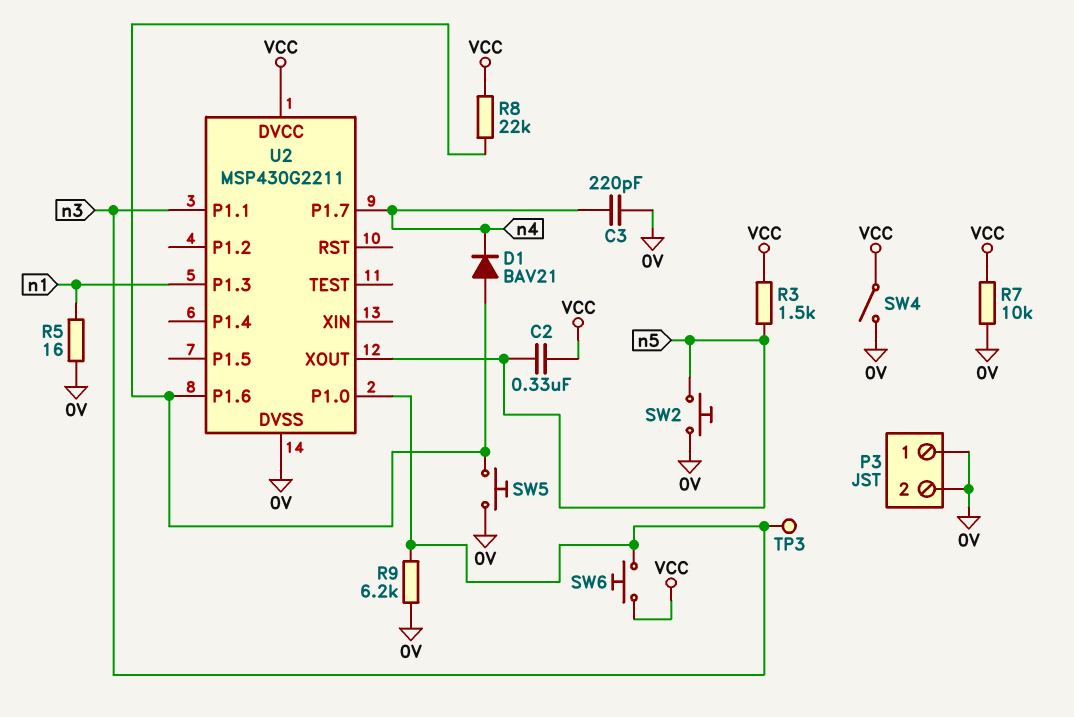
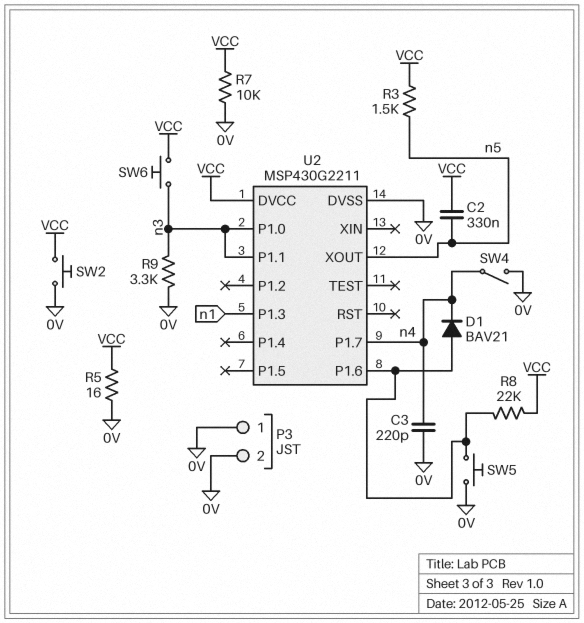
R5: 16 (0V, n1) -> 16 (0V, VCC)
R9: 6.2k (0V, n3) -> 3.3k (0V, n3)
SW2: button (0V, n5) -> button (0V, VCC)
SW4: switch (0V, VCC) -> switch (0V, n4)
TP3: test point (n3) -> none

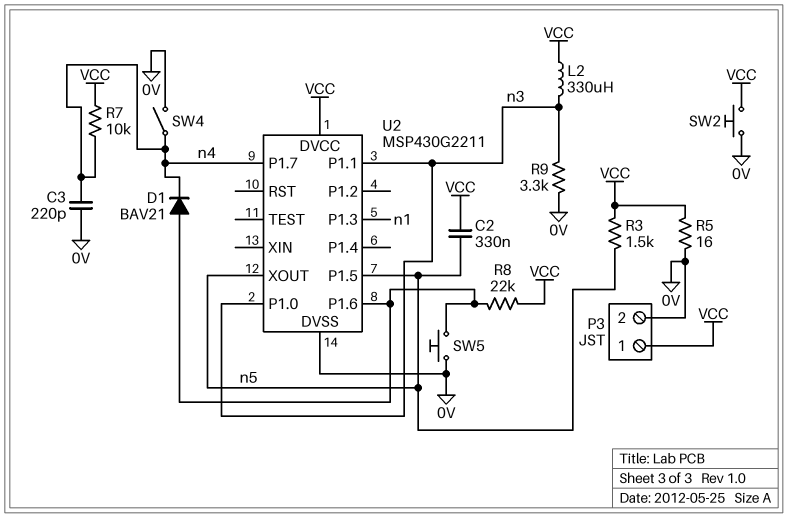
L2: none -> 330uH (VCC, n3)
P3 pin 1: 0V -> VCC
R7: 10k (0V, VCC) -> 10k (VCC, n4)
SW6: button (VCC, n3) -> none
U2 pin P1.5: none -> n5

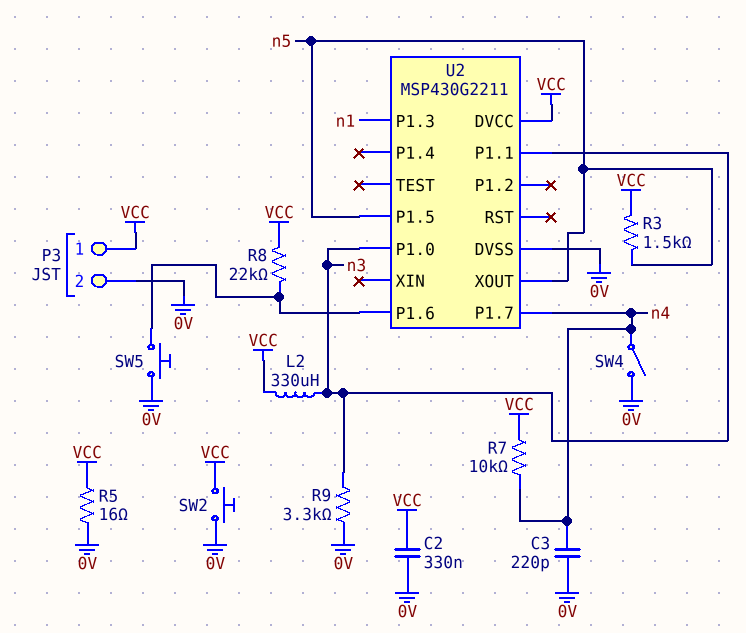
C2: 330nF (VCC, n5) -> 330nF (0V, VCC)
D1: diode BAV21 (A U2/P1.6, K n4) -> none

